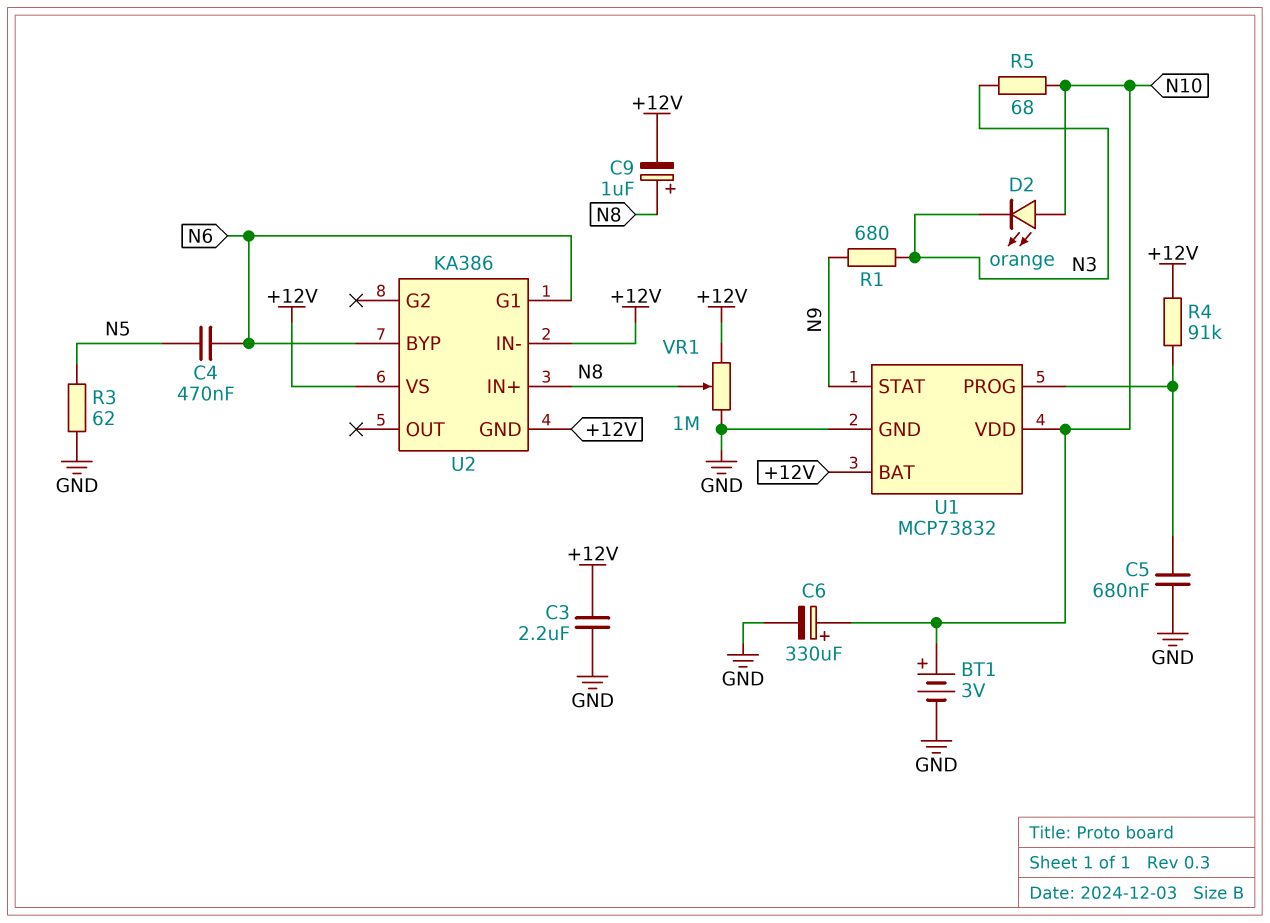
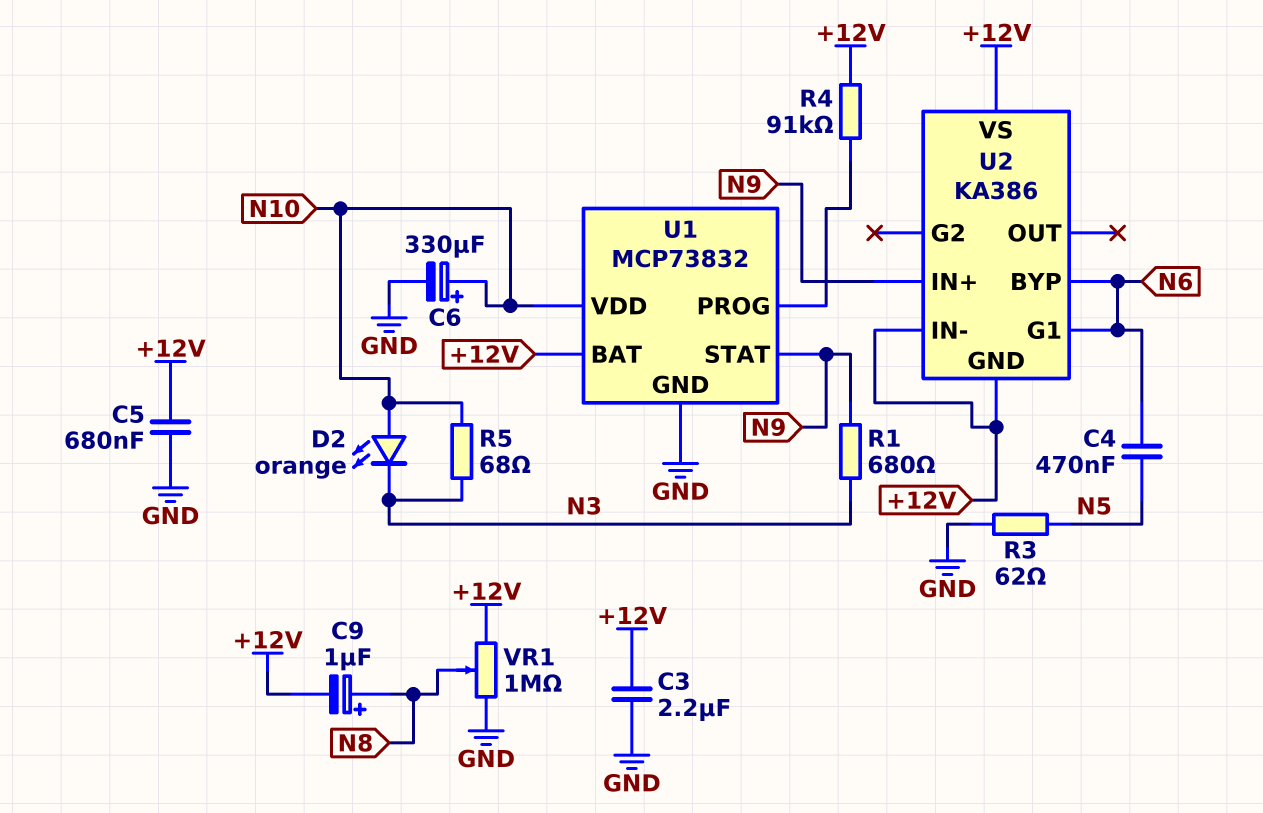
BT1: 3V (plus N10, minus GND) -> none
C5: 680nF (GND, U1/PROG) -> 680nF (+12V, GND)
U2 pin IN+: N8 -> N9

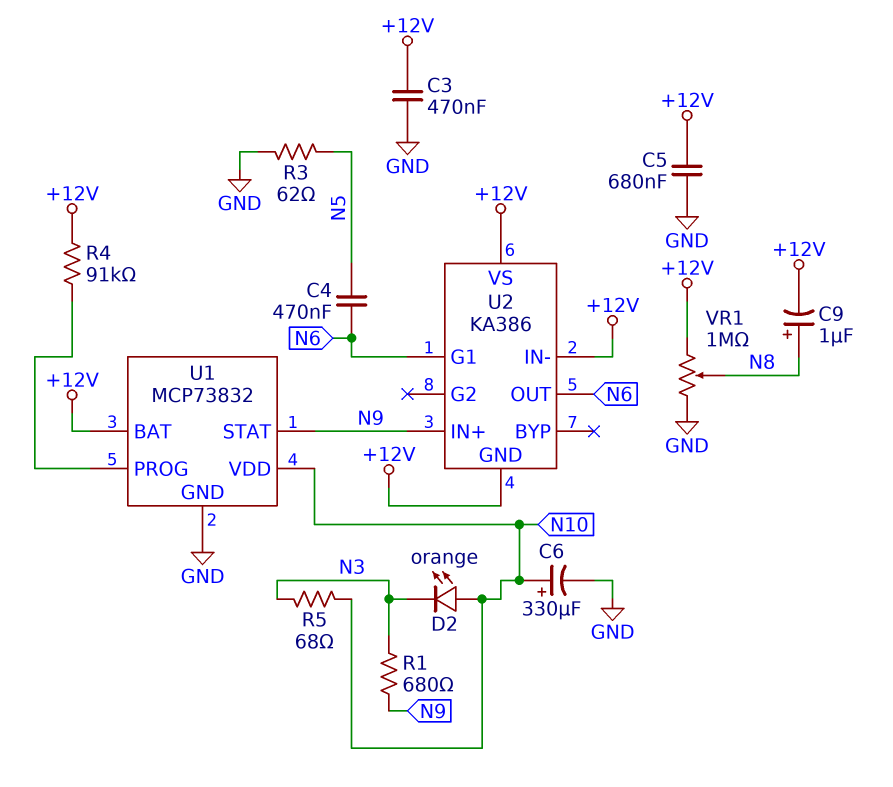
C3: 2.2uF (+12V, GND) -> 470nF (+12V, GND)
U2 pin BYP: N6 -> none
U2 pin OUT: none -> N6

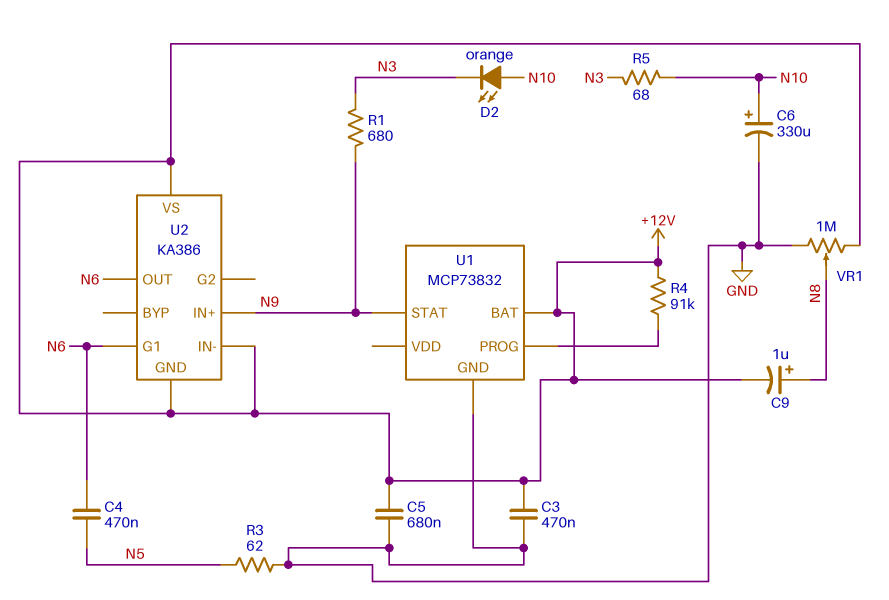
U1 pin VDD: N10 -> none

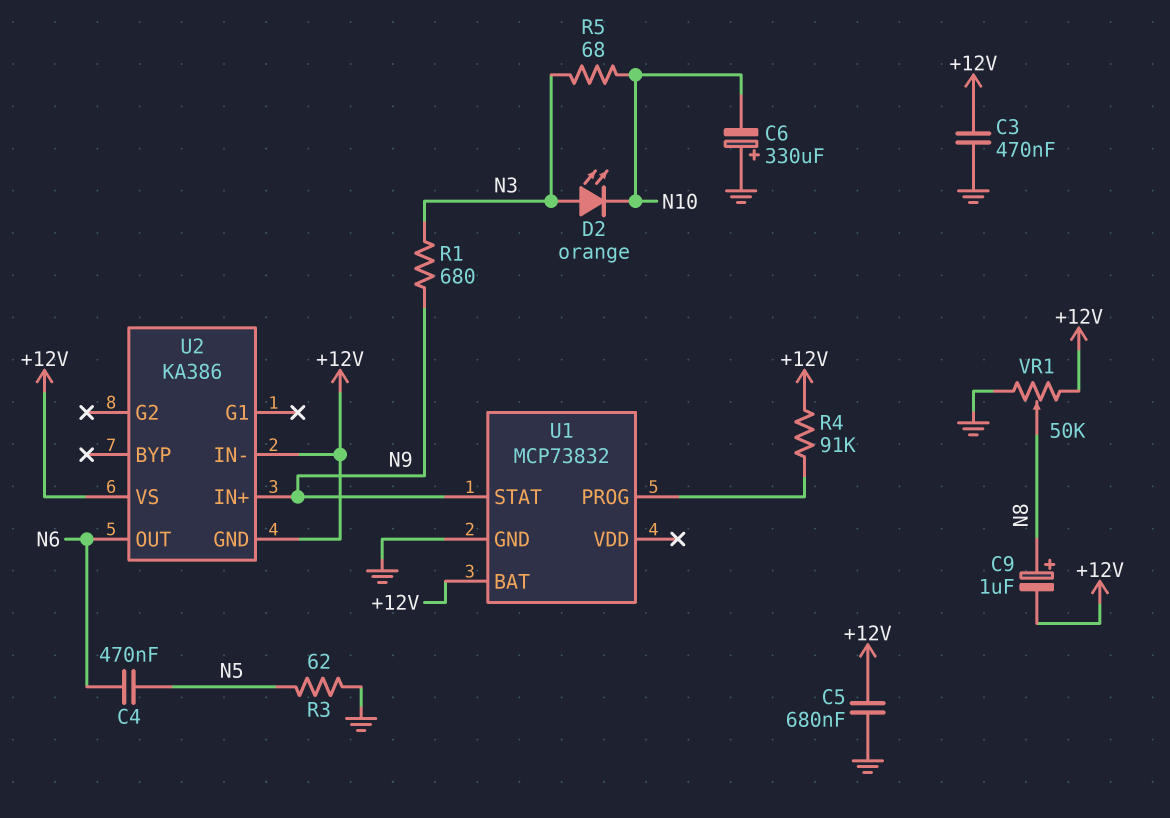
C6: 330uF (plus N10, minus GND) -> 330uF (plus GND, minus N10)
D2: LED orange (A N10, K N3) -> LED orange (A N3, K N10)
U2 pin G1: N6 -> none
VR1: 1M (+12V, GND, wiper N8) -> 50k (+12V, GND, wiper N8)

